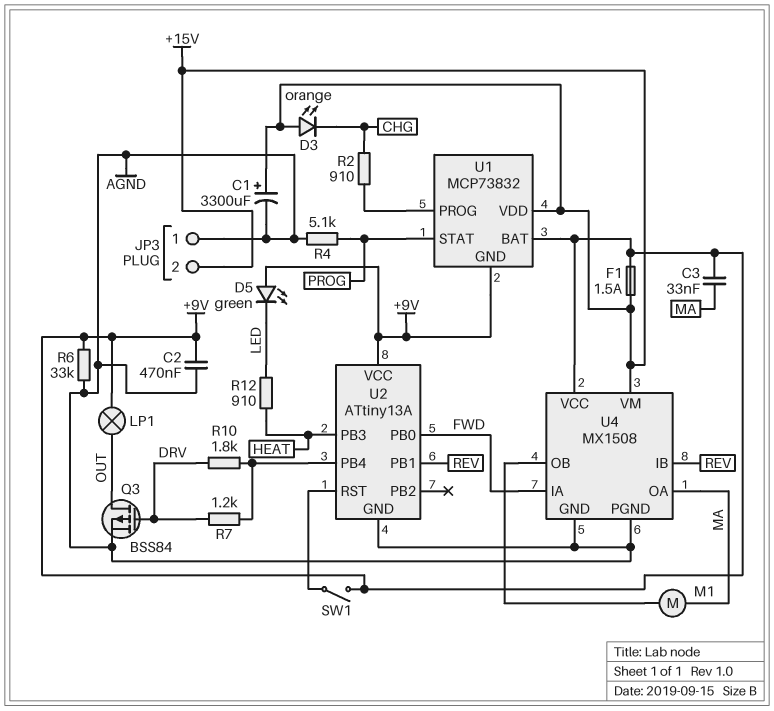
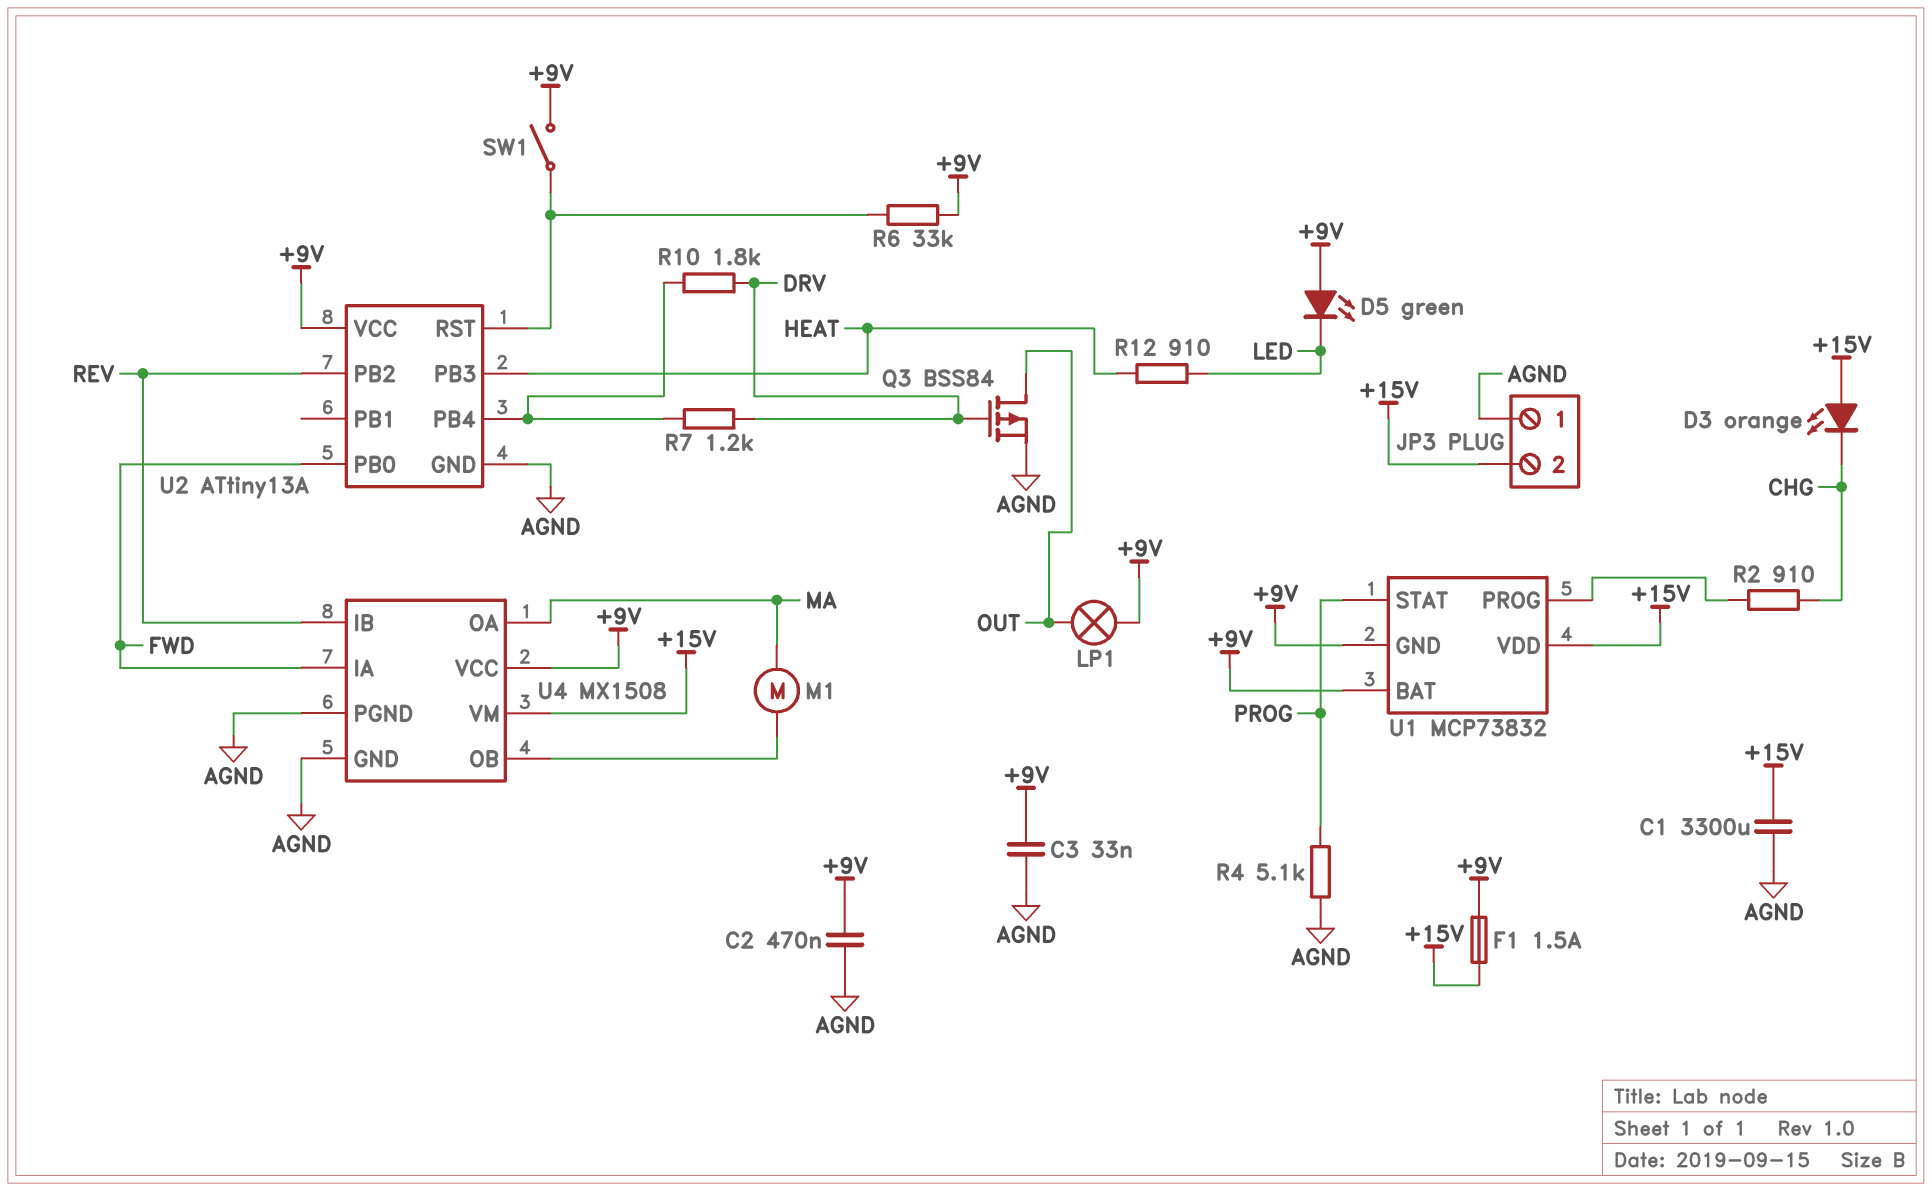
C1: 3300uF (plus +15V, minus AGND) -> 3300uF (+15V, AGND)
C3: 33nF (+9V, MA) -> 33nF (+9V, AGND)
R6: 33k (+9V, AGND) -> 33k (+9V, U2/RST)
U2 pin PB1: REV -> none
U2 pin PB2: none -> REV

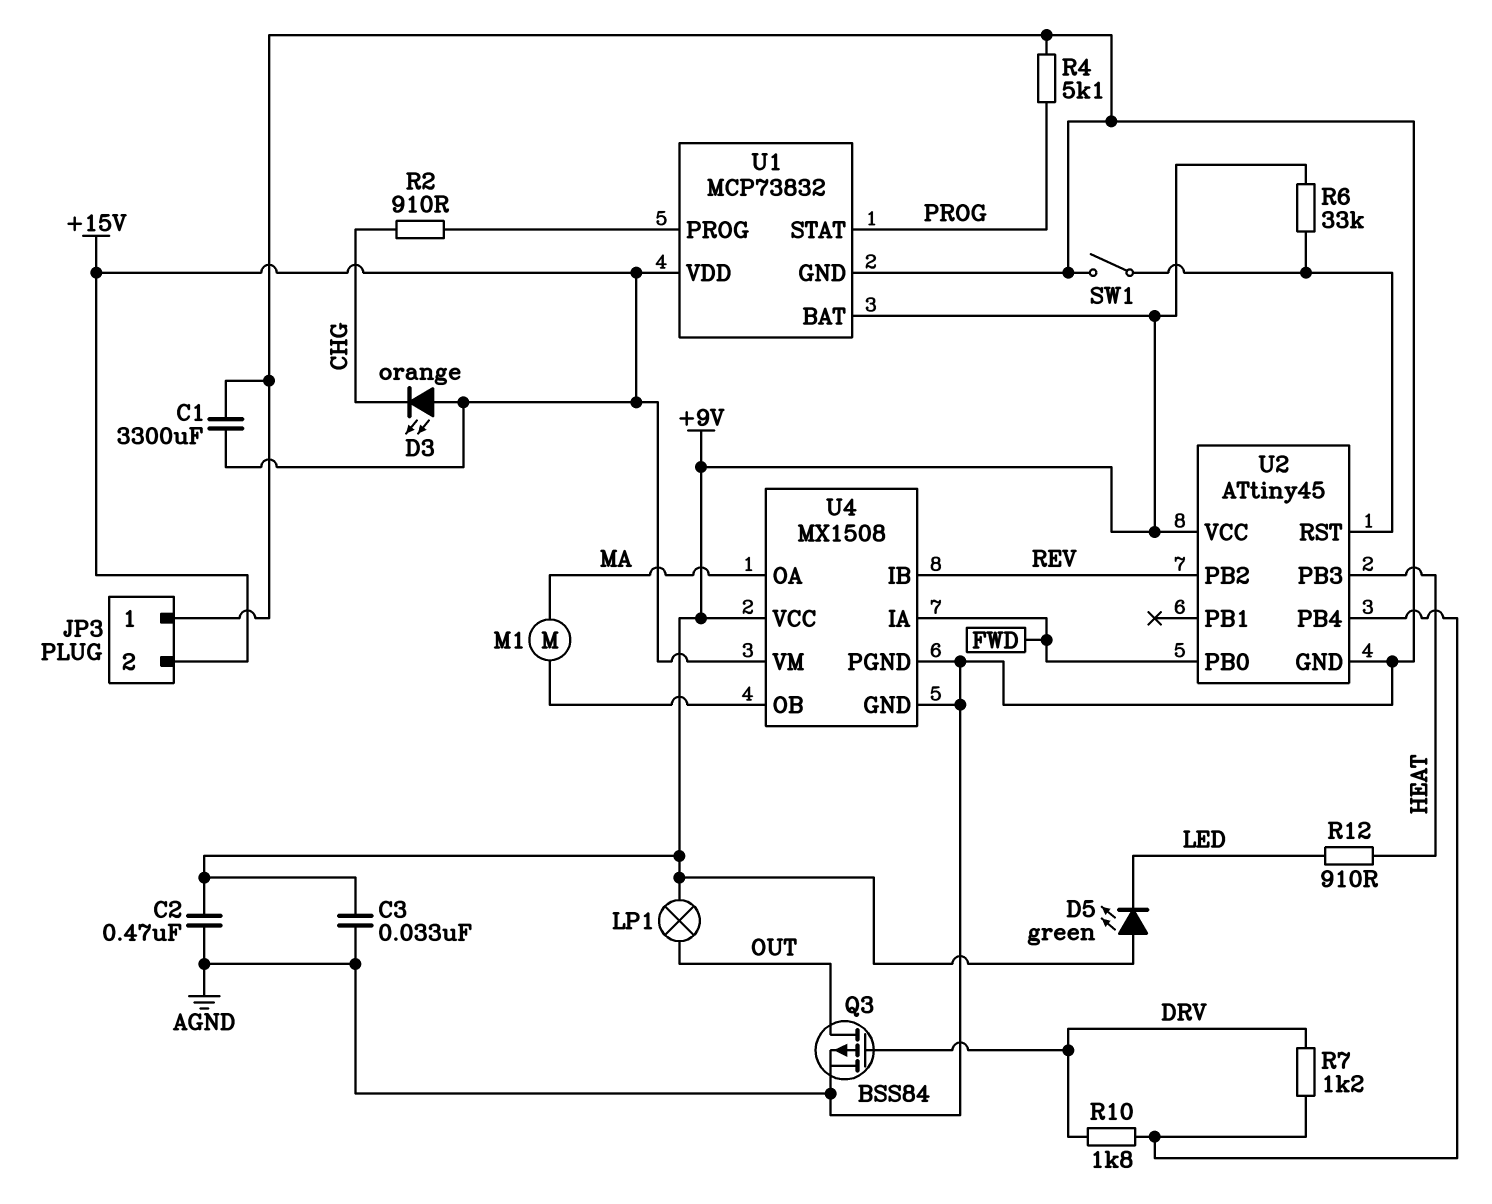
F1: 1.5A (+9V, +15V) -> none
SW1: switch (+9V, U2/RST) -> switch (AGND, U2/RST)
U1 pin GND: +9V -> AGND
U2: ATtiny13A -> ATtiny45

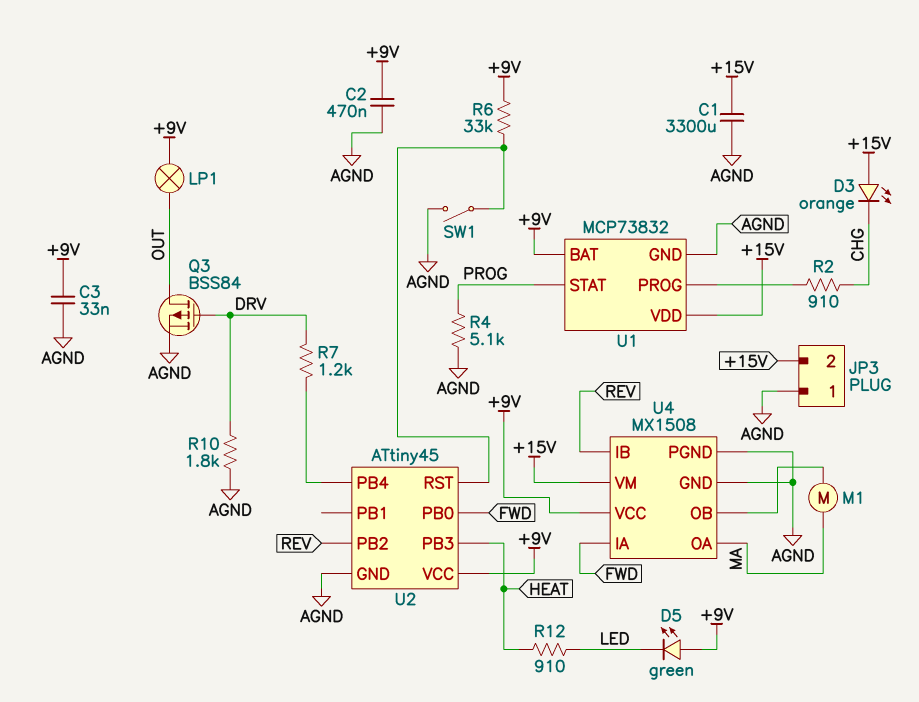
R10: 1.8k (DRV, U2/PB4) -> 1.8k (AGND, DRV)

